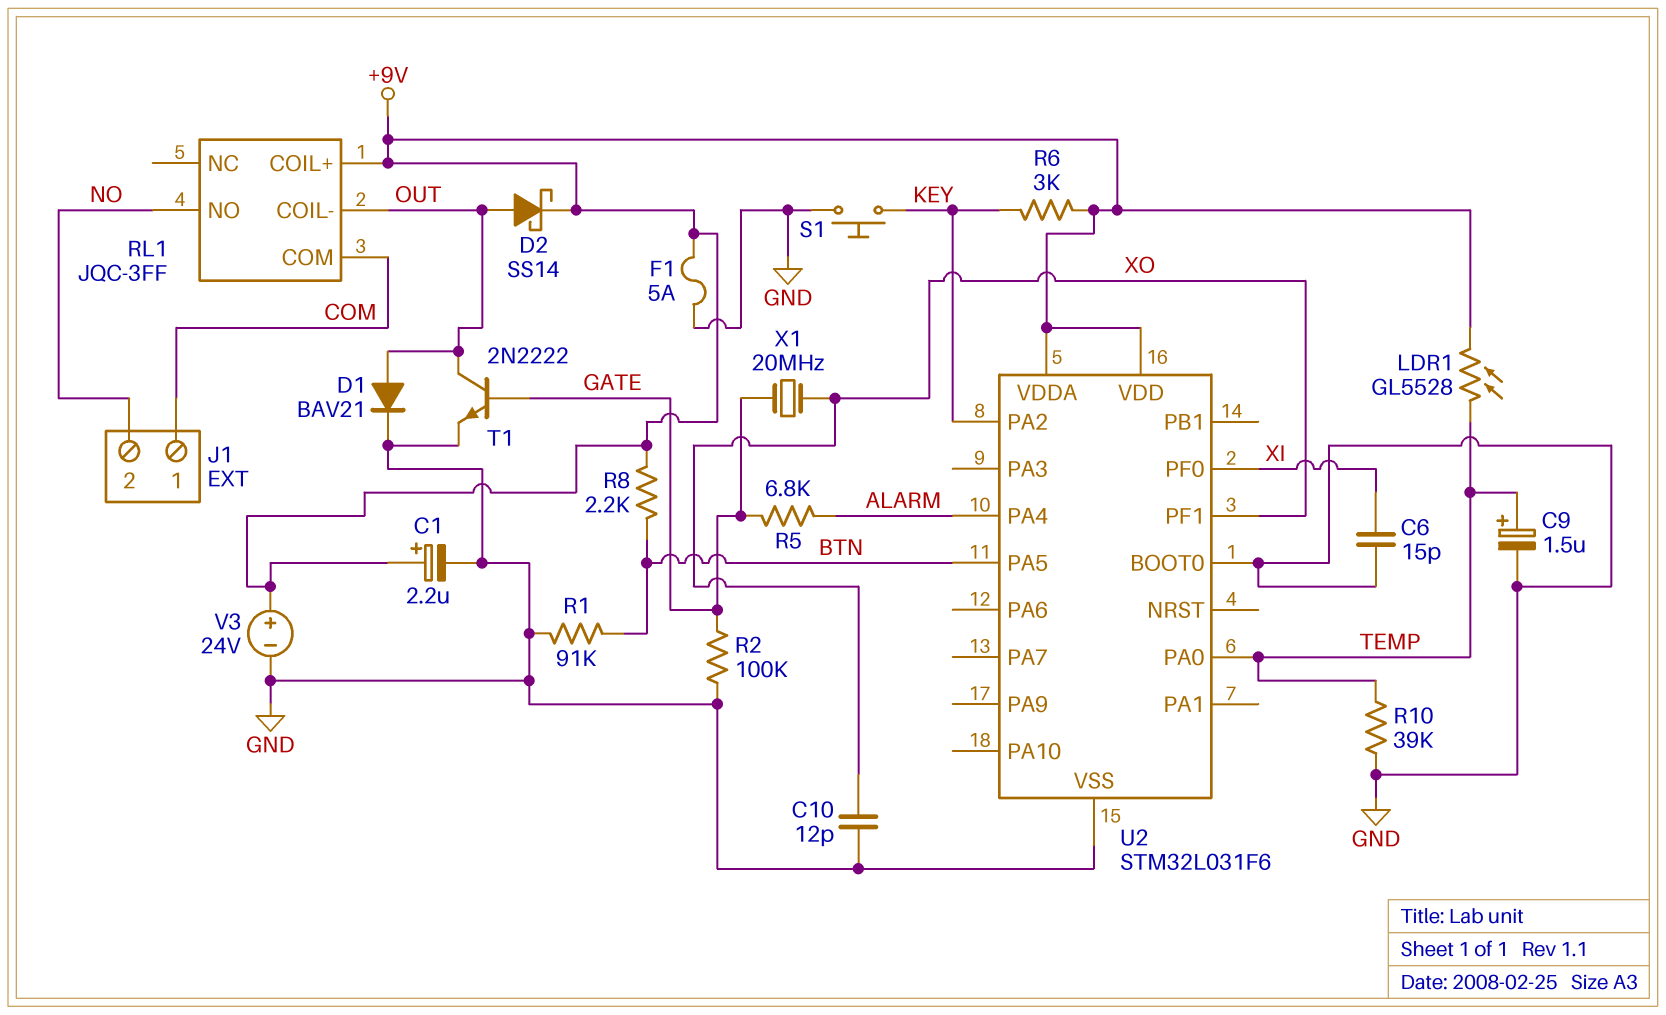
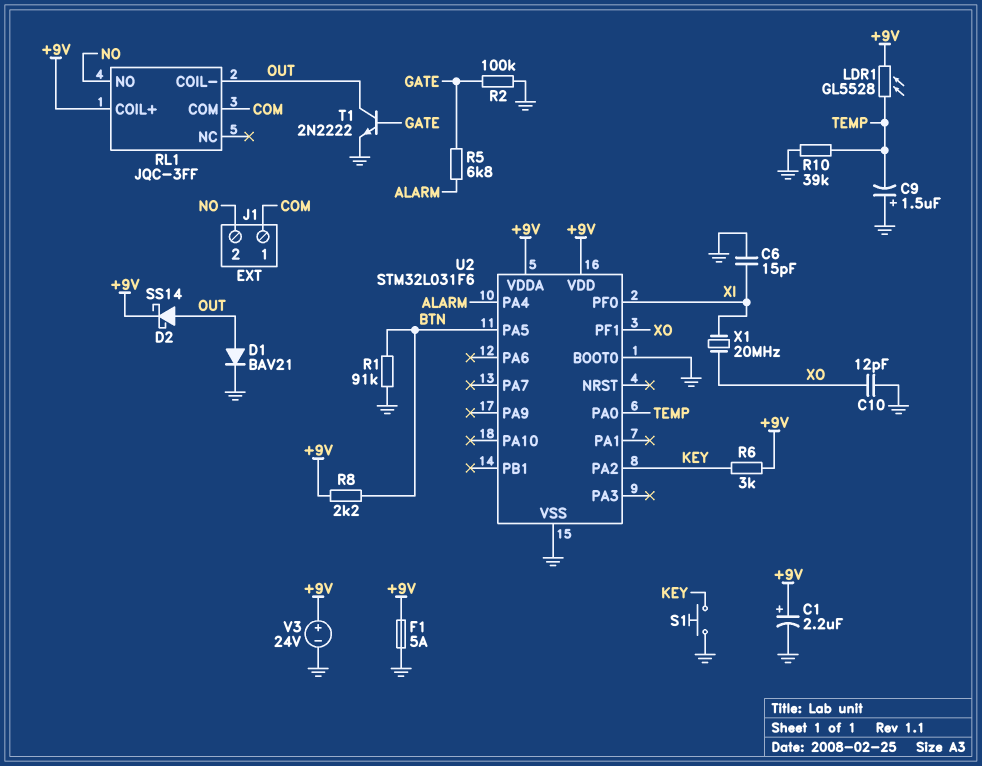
C9: 1.5uF (plus TEMP, minus GND) -> 1.5uF (plus GND, minus TEMP)
X1: 20MHz (GATE, XO) -> 20MHz (XI, XO)

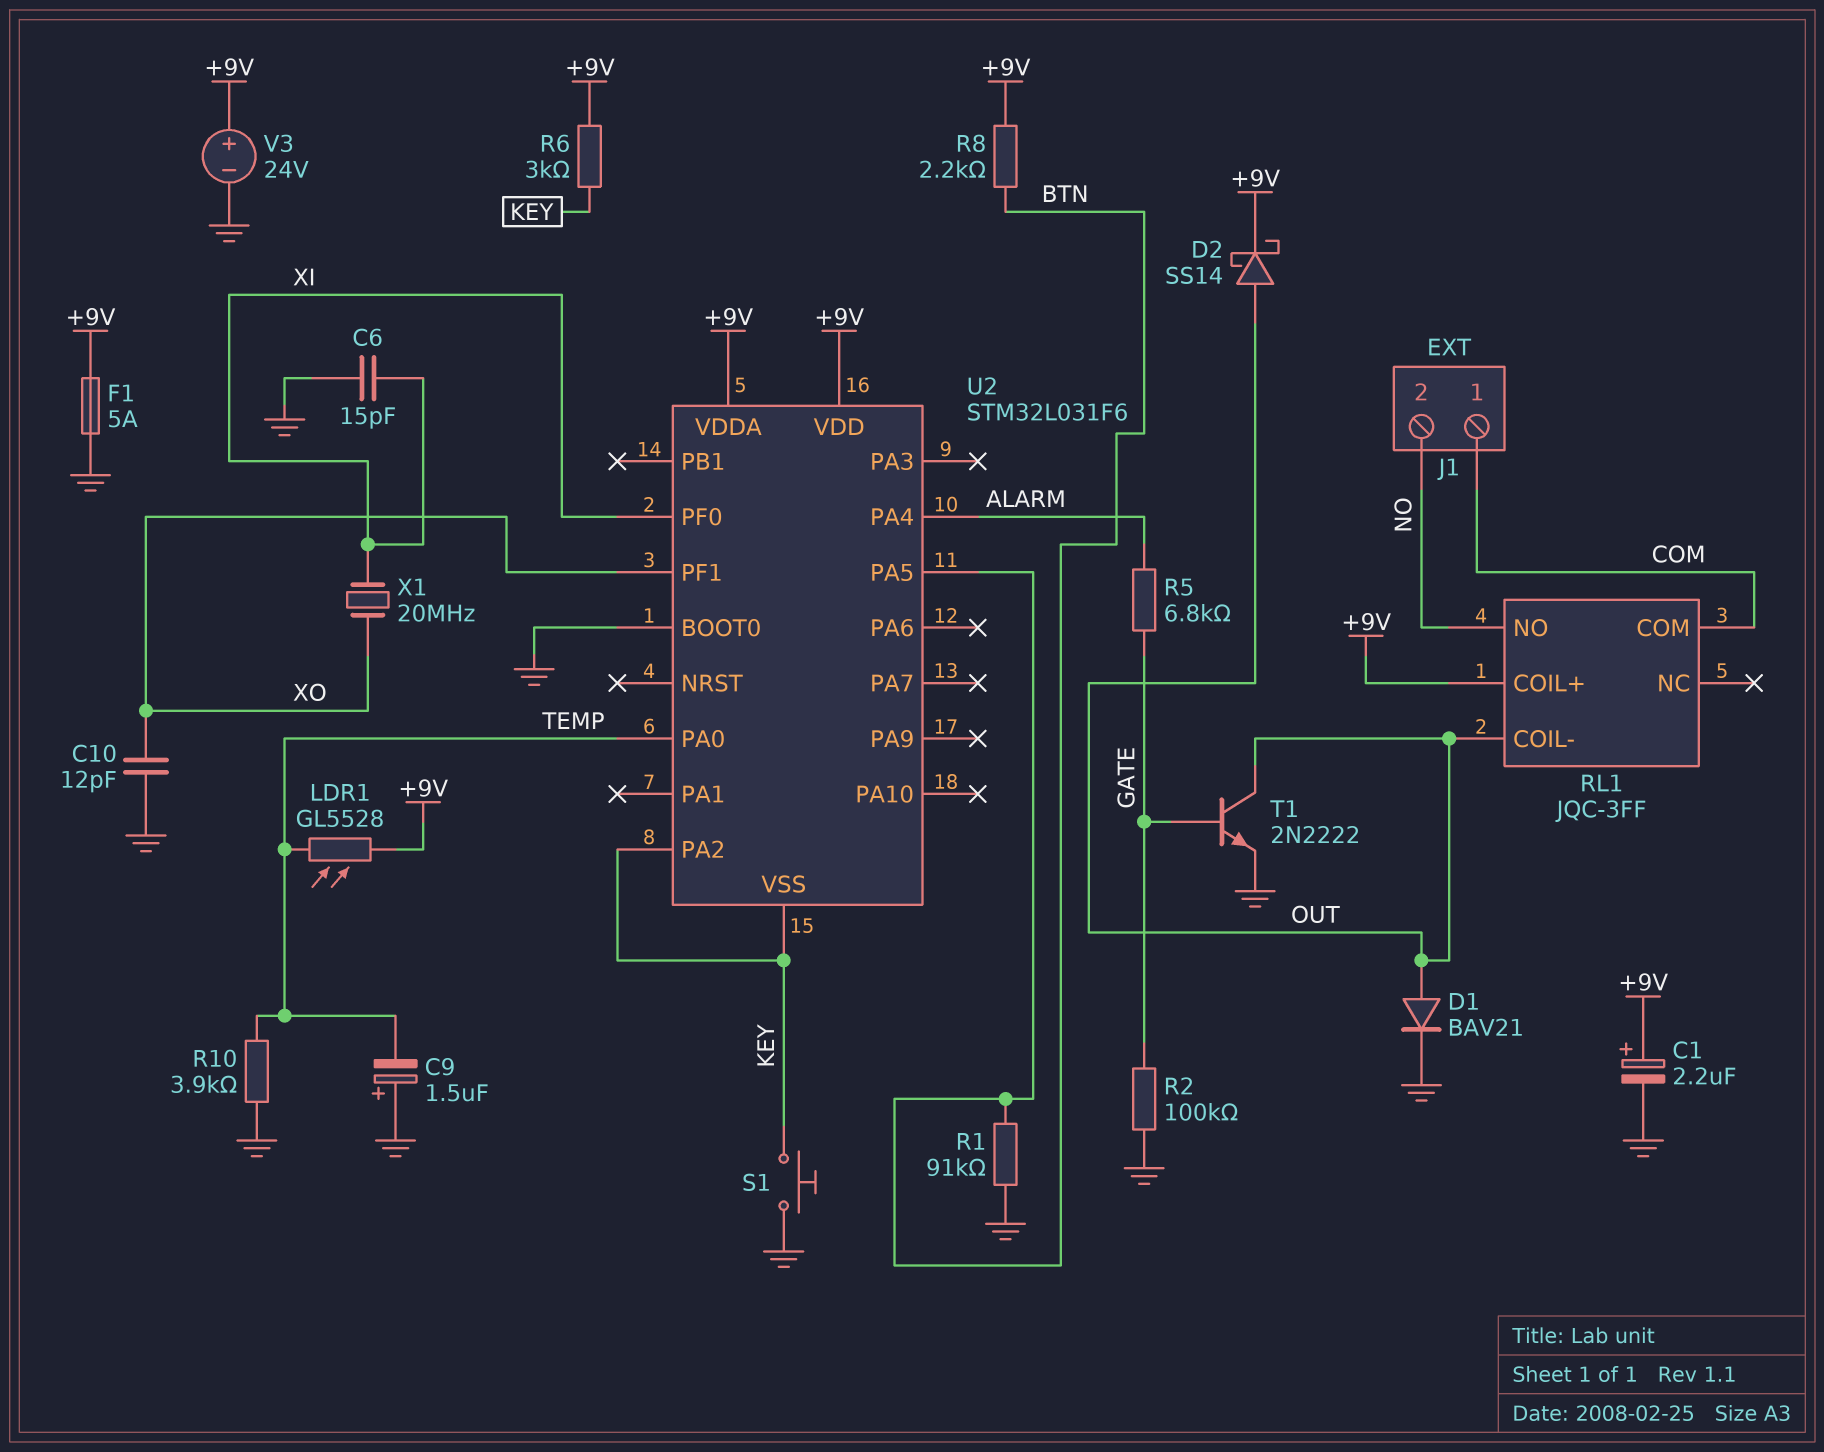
R10: 39k (GND, TEMP) -> 3.9k (GND, TEMP)
U2 pin VSS: GND -> KEY

